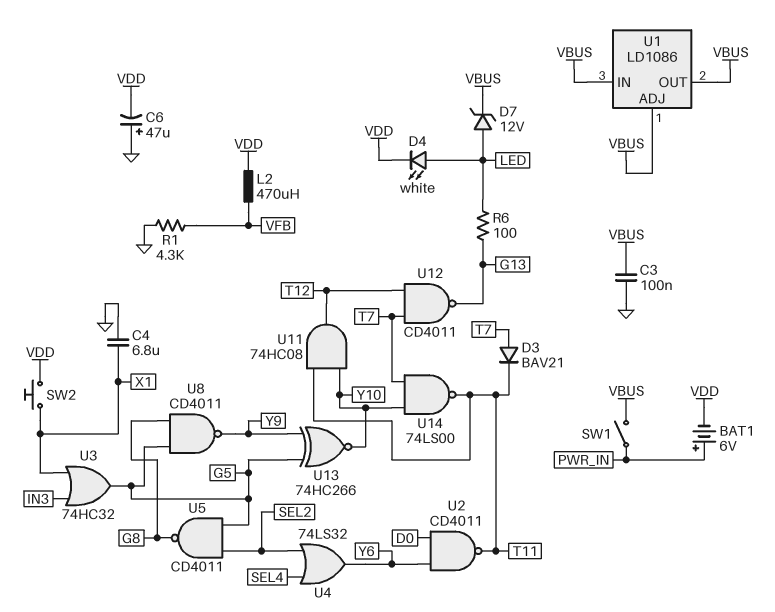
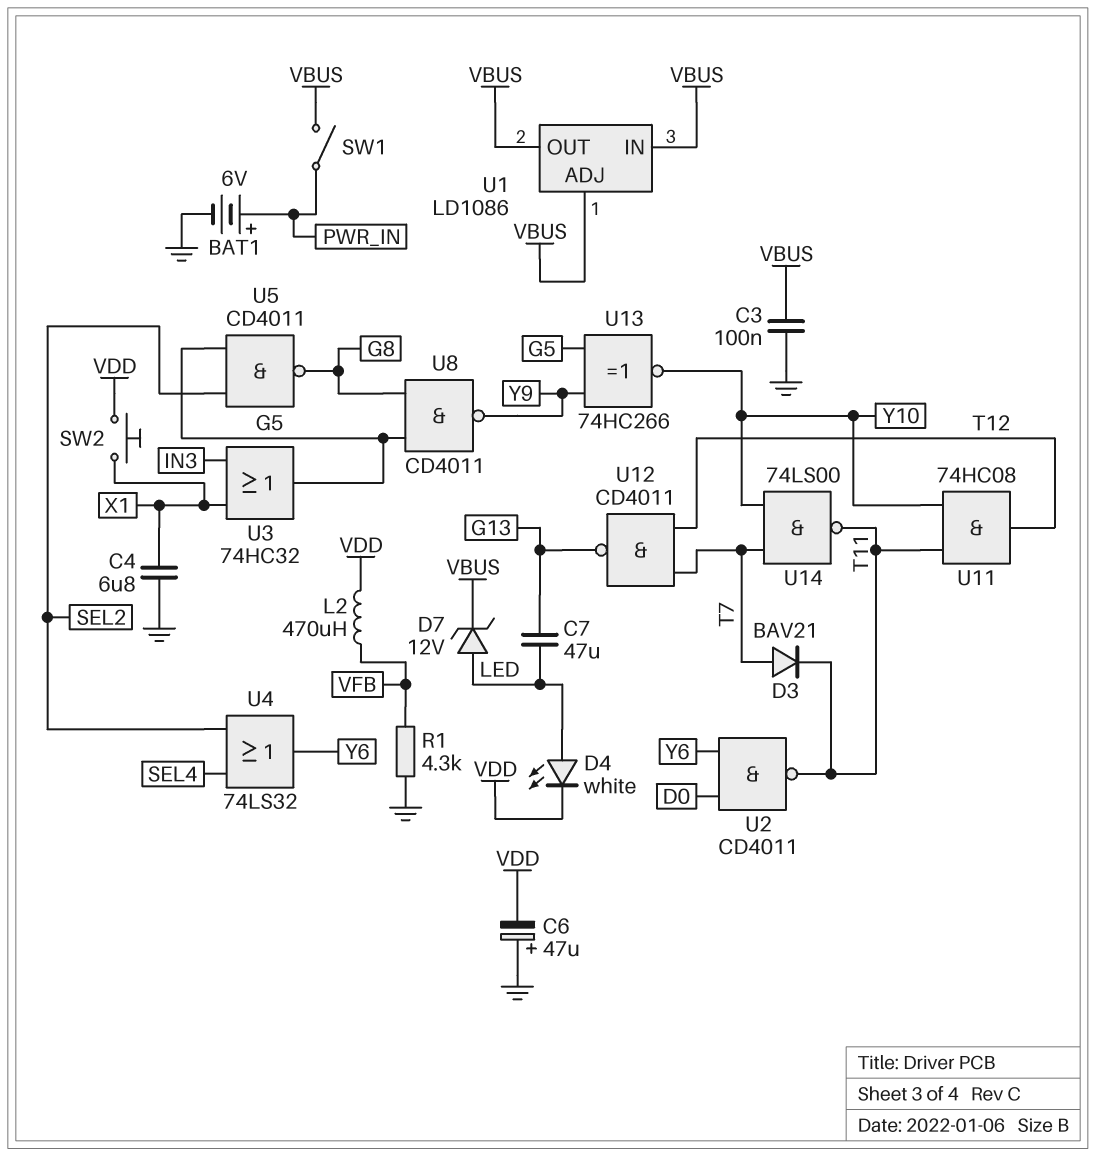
BAT1: 6V (plus PWR_IN, minus VDD) -> 6V (plus PWR_IN, minus GND)
C7: none -> 47uF (G13, LED)
R6: 100 (G13, LED) -> none

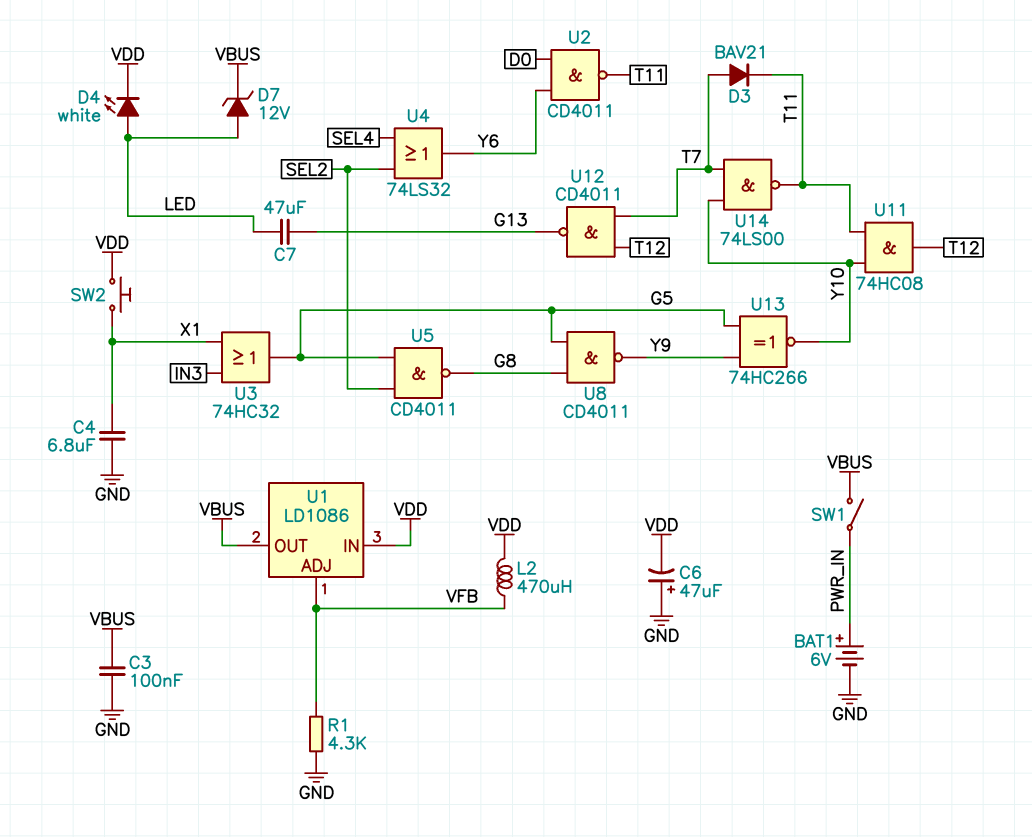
U1 pin ADJ: VBUS -> VFB
U1 pin IN: VBUS -> VDD

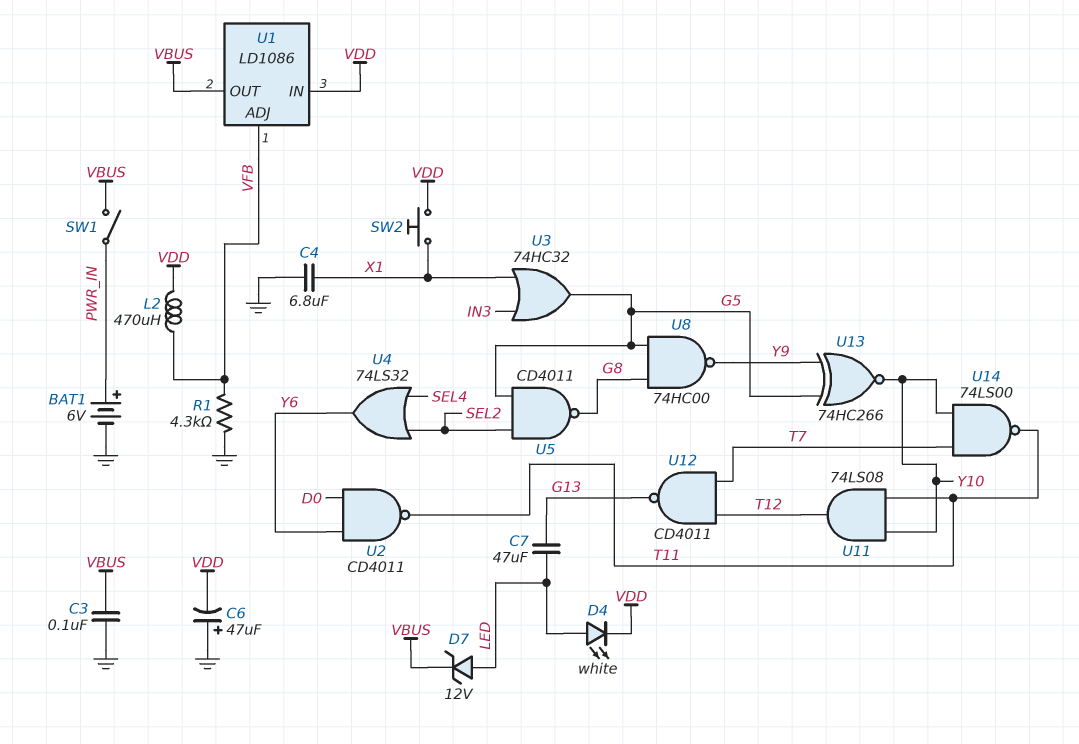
D3: diode BAV21 (A T7, K T11) -> none
U8: NAND CD4011 (in G5, in G8, out Y9) -> NAND 74HC00 (in G5, in G8, out Y9)
U11: AND 74HC08 (in T11, in Y10, out T12) -> AND 74LS08 (in T11, in Y10, out T12)

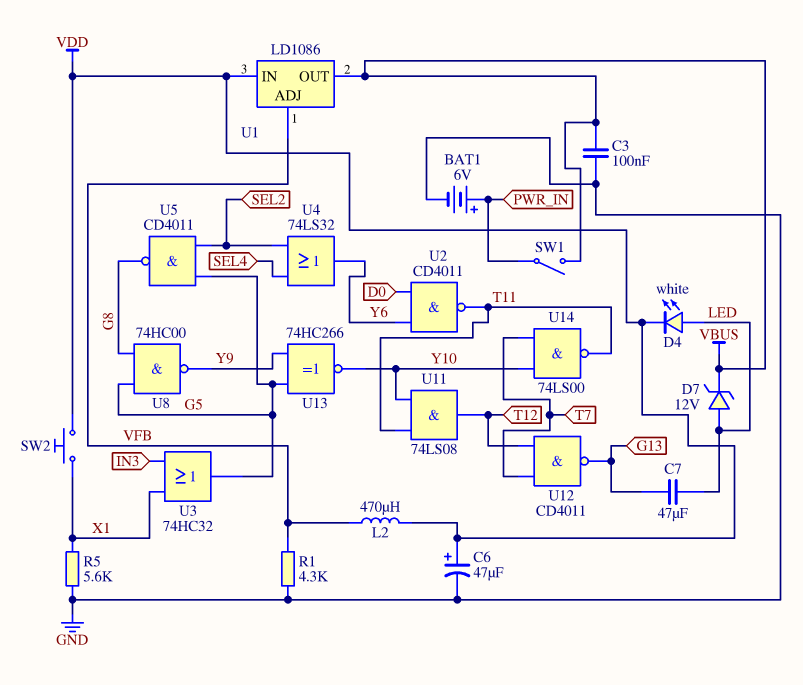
C4: 6.8uF (GND, X1) -> none
C6: 47uF (plus GND, minus VDD) -> 47uF (plus VDD, minus GND)
R5: none -> 5.6k (GND, X1)

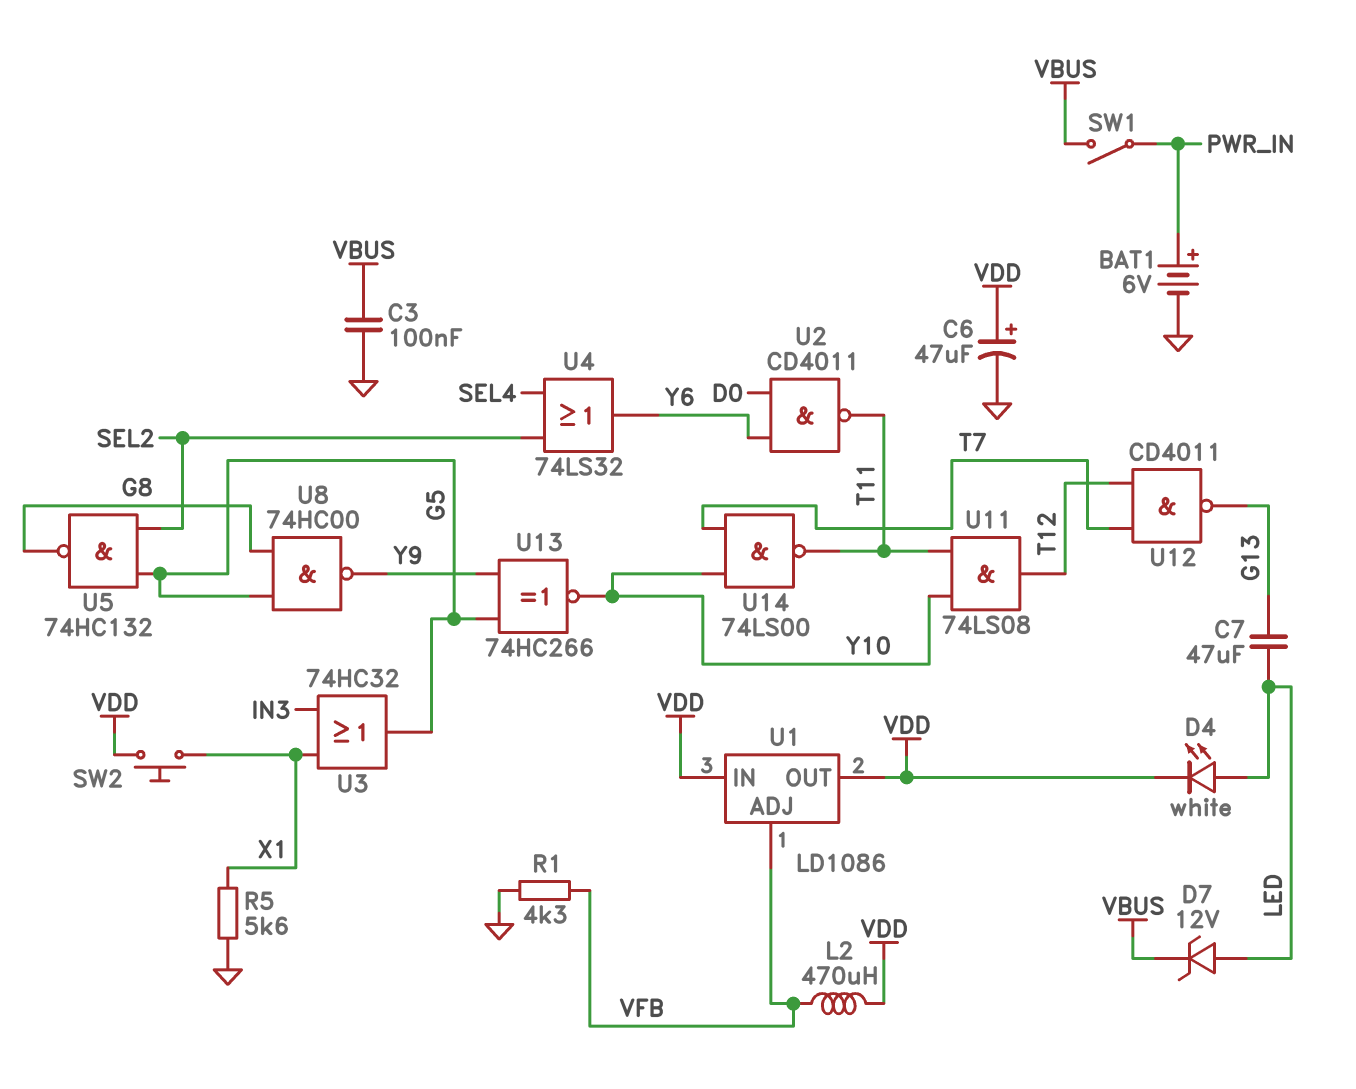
U1 pin OUT: VBUS -> VDD
U5: NAND CD4011 (in G5, in SEL2, out G8) -> NAND 74HC132 (in G5, in SEL2, out G8)

